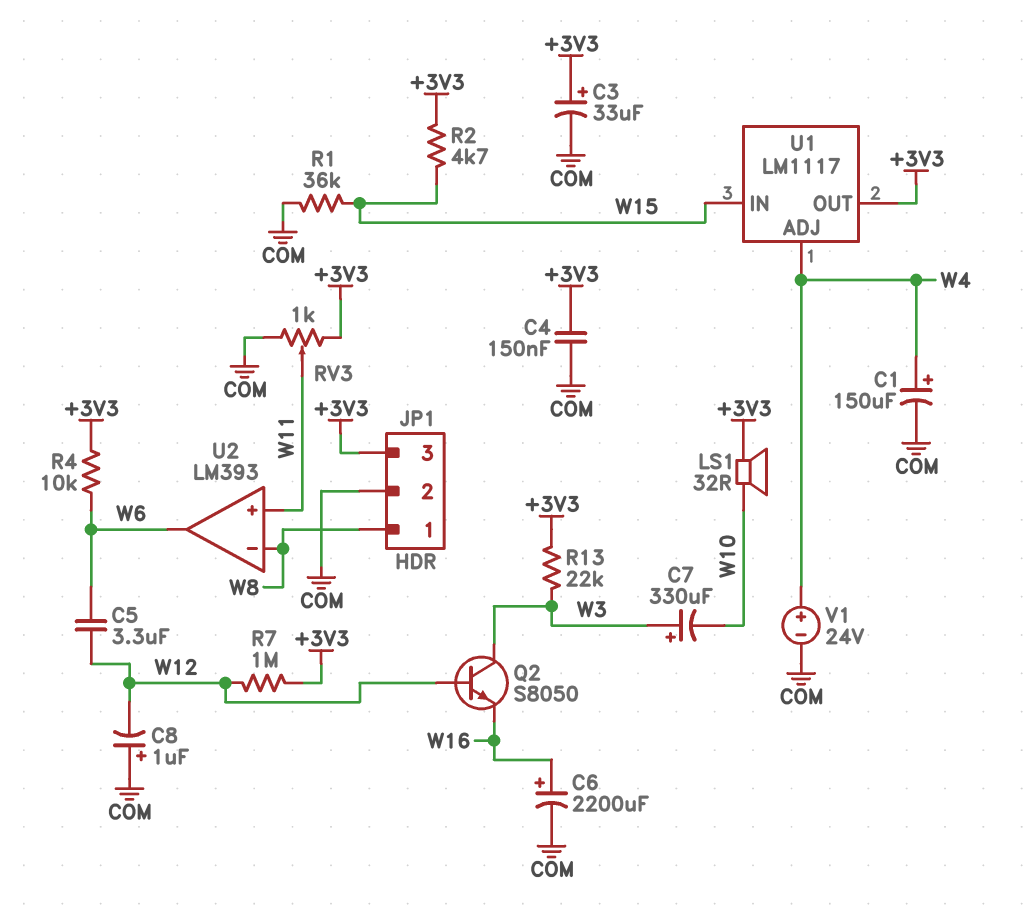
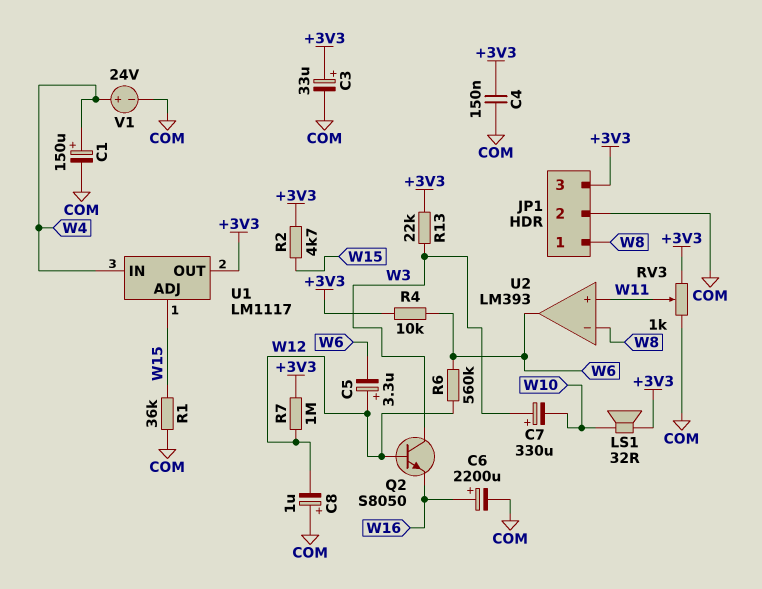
C5: 3.3uF (W6, W12) -> 3.3uF (plus W12, minus W6)
R6: none -> 560k (W6, W12)
U1 pin ADJ: W4 -> W15
U1 pin IN: W15 -> W4

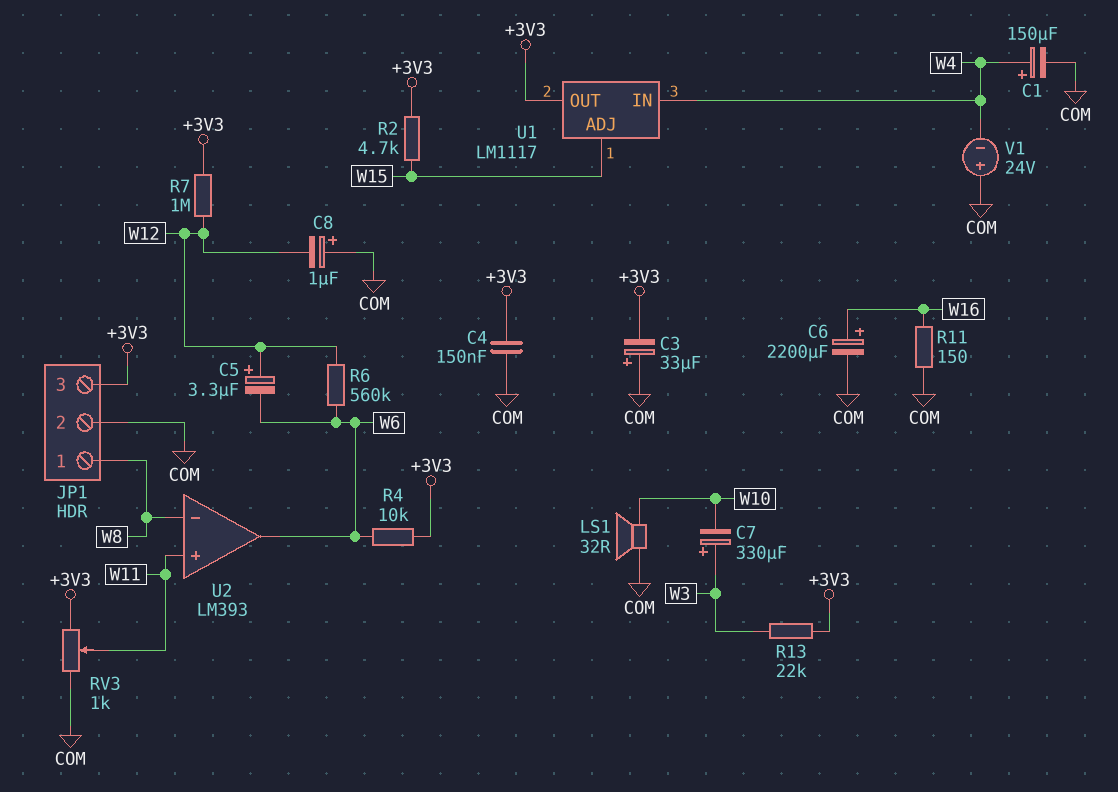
C3: 33uF (plus +3V3, minus COM) -> 33uF (plus COM, minus +3V3)
LS1: speaker 32R (+3V3, W10) -> speaker 32R (COM, W10)
Q2: NPN S8050 (B W12, C W3, E W16) -> none
R1: 36k (COM, W15) -> none
R11: none -> 150 (COM, W16)
V1: 24V (plus W4, minus COM) -> 24V (plus COM, minus W4)

